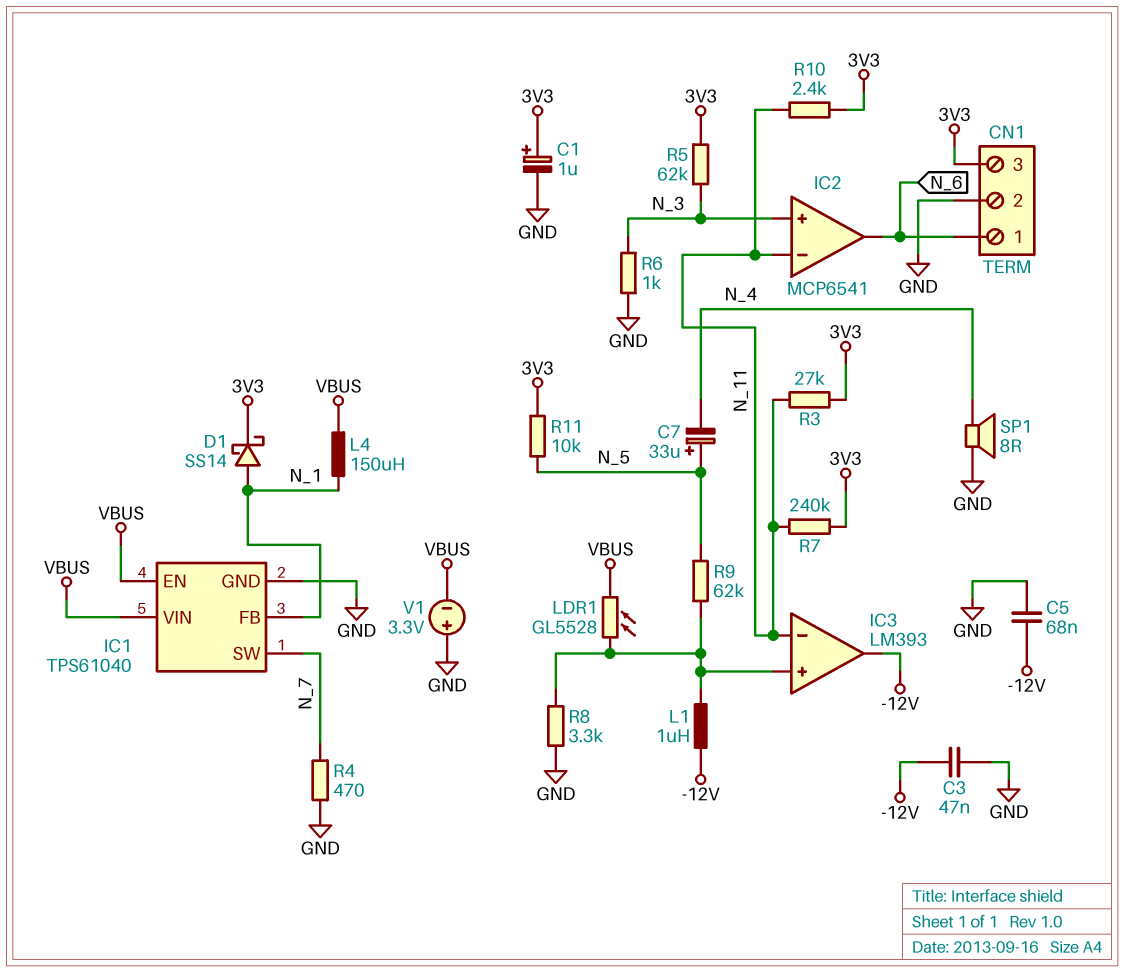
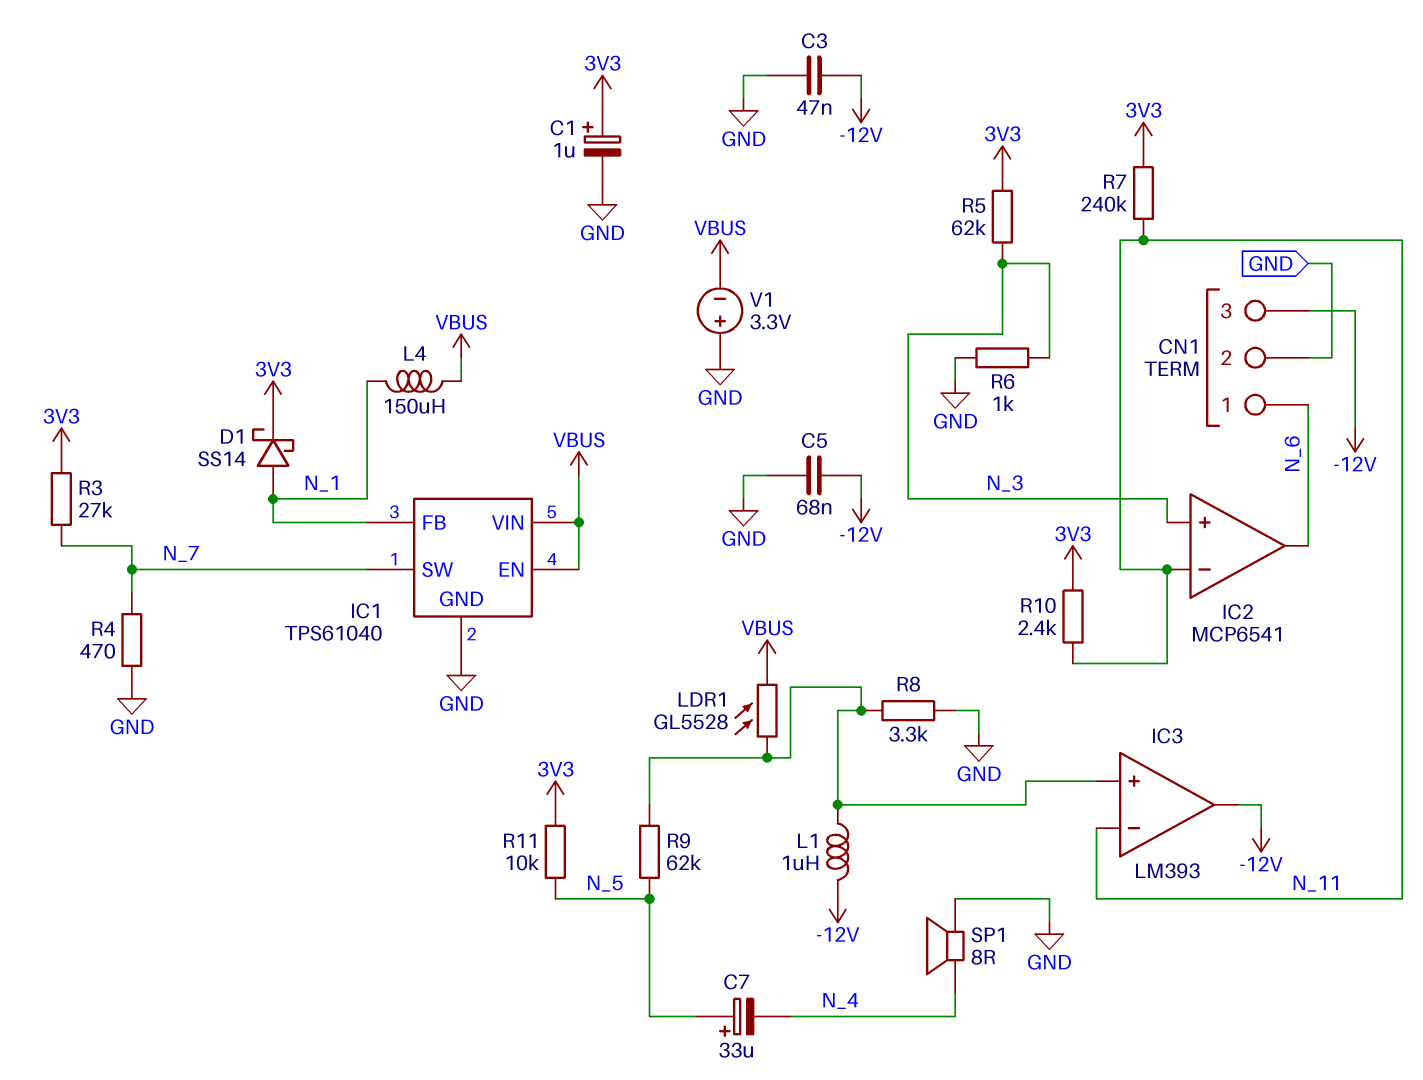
CN1 pin 3: 3V3 -> -12V
R3: 27k (3V3, N_11) -> 27k (3V3, N_7)

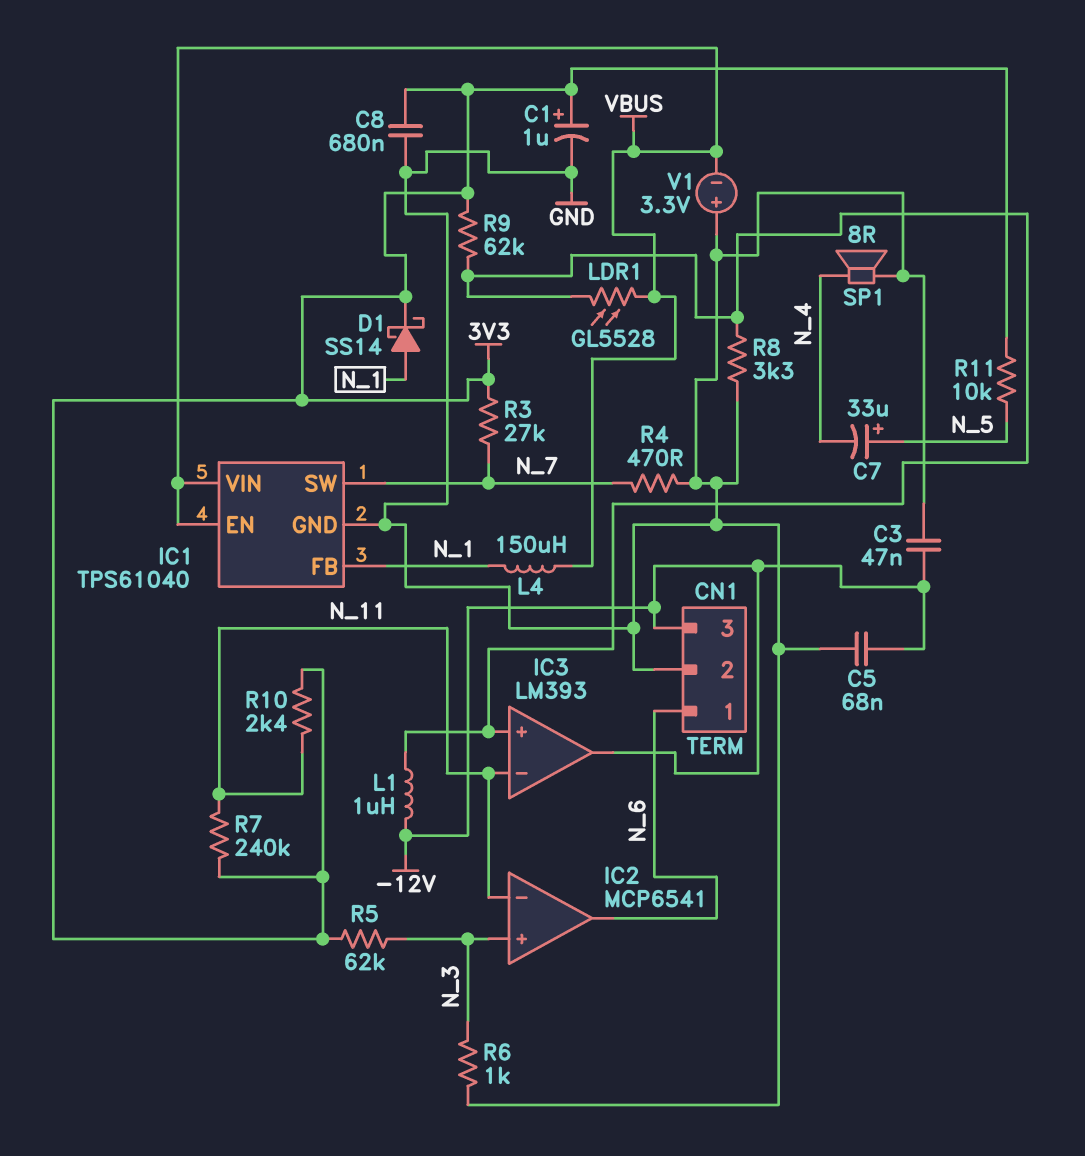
C8: none -> 680nF (3V3, GND)
R9: 62k (IC3/in+, N_5) -> 62k (3V3, IC3/in+)

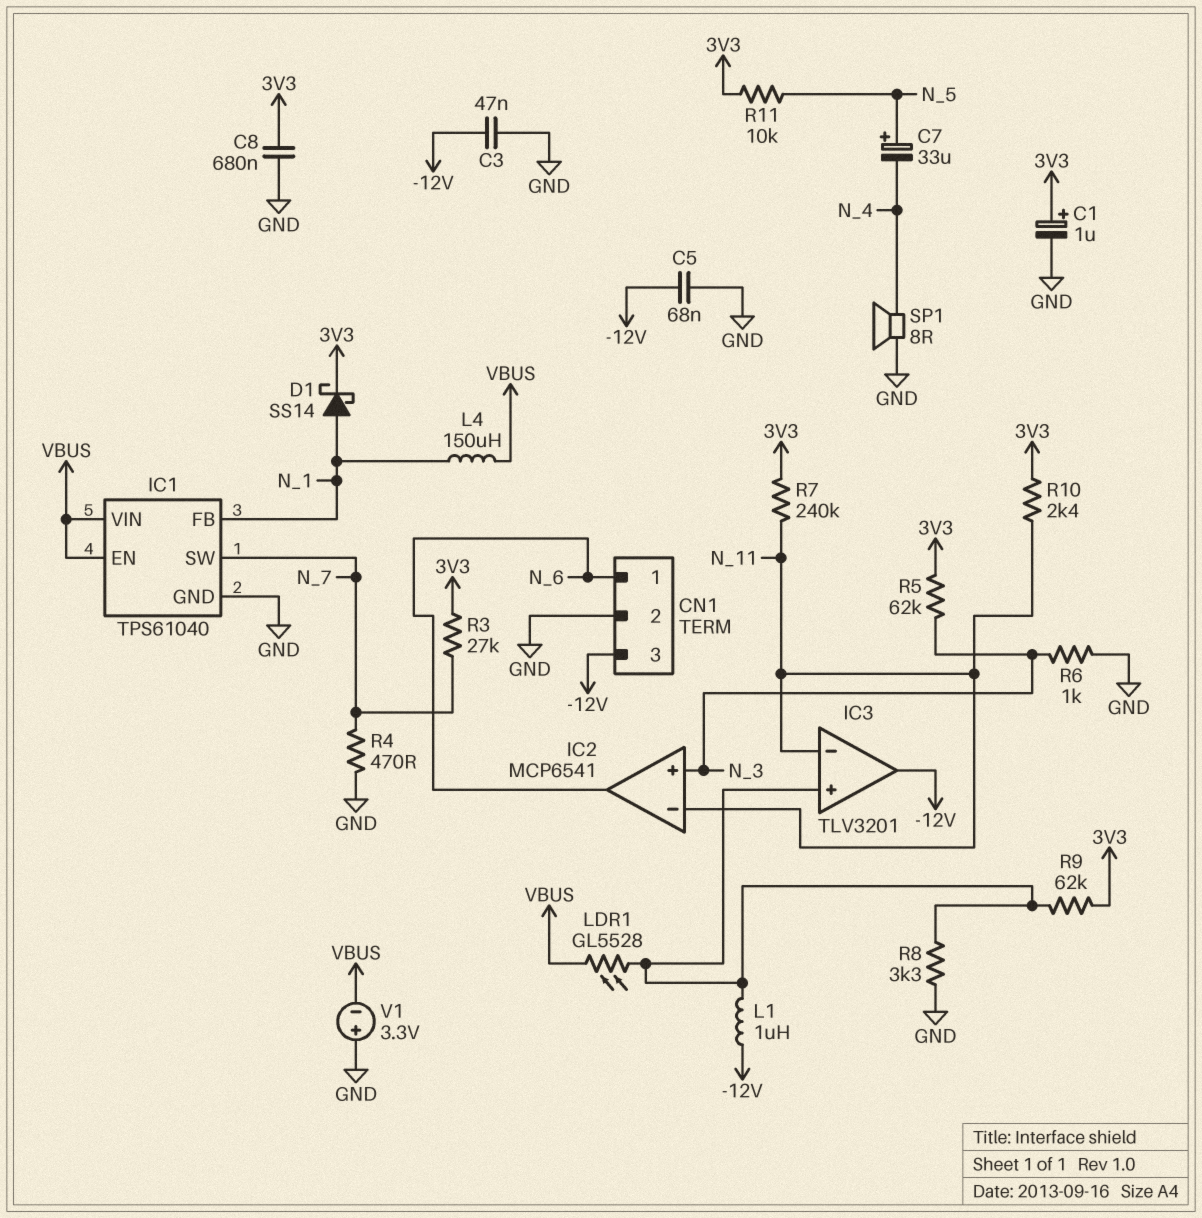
IC3: LM393 -> TLV3201

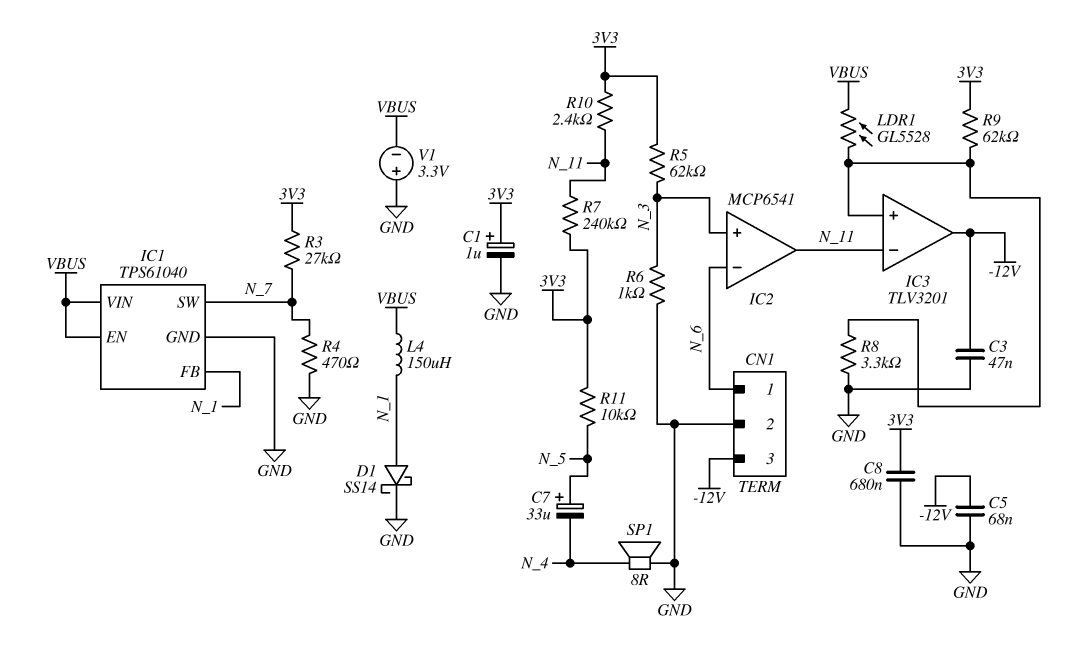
D1: schottky SS14 (A N_1, K 3V3) -> schottky SS14 (A N_1, K GND)
IC2 pin in-: N_11 -> N_6
IC2 pin out: N_6 -> N_11
L1: 1uH (-12V, IC3/in+) -> none

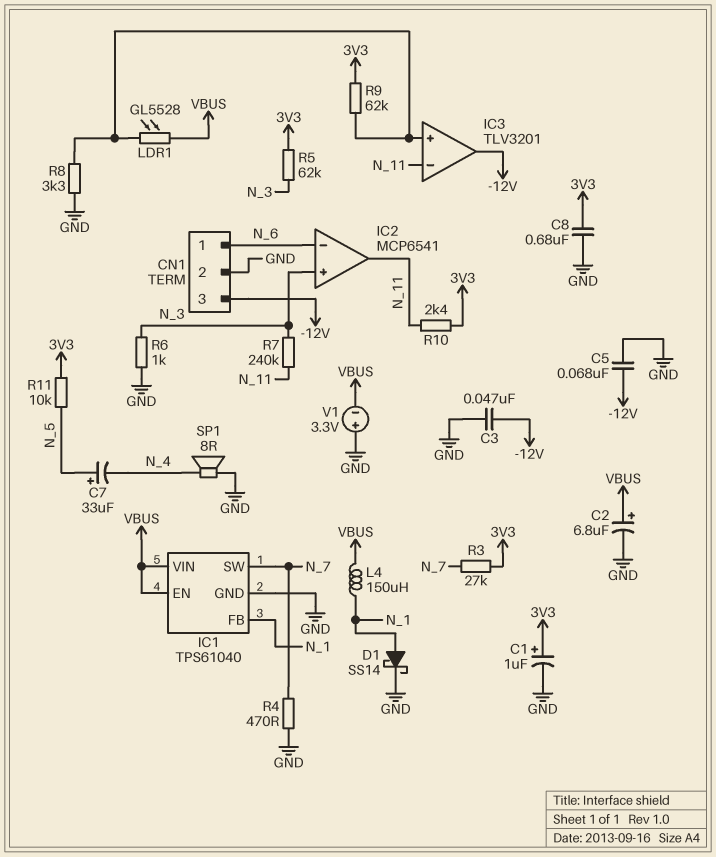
C2: none -> 6.8uF (plus VBUS, minus GND)
R7: 240k (3V3, N_11) -> 240k (N_3, N_11)

